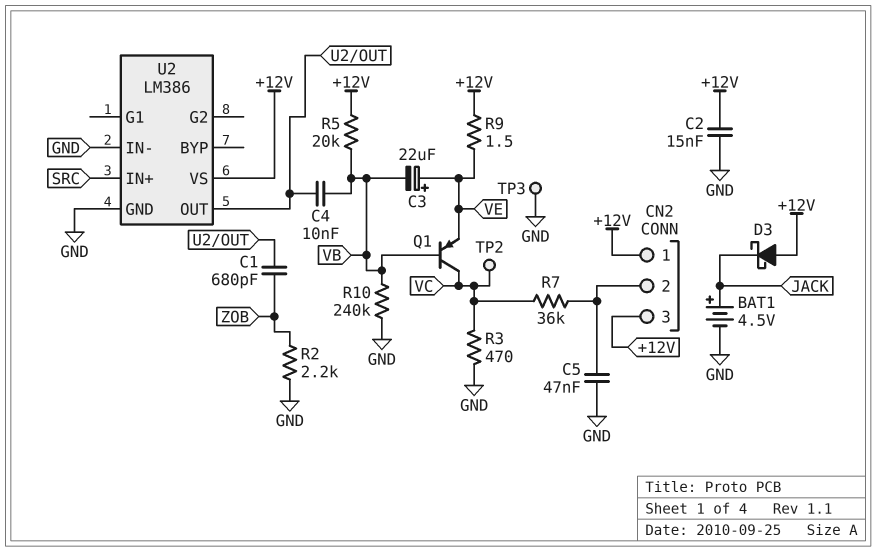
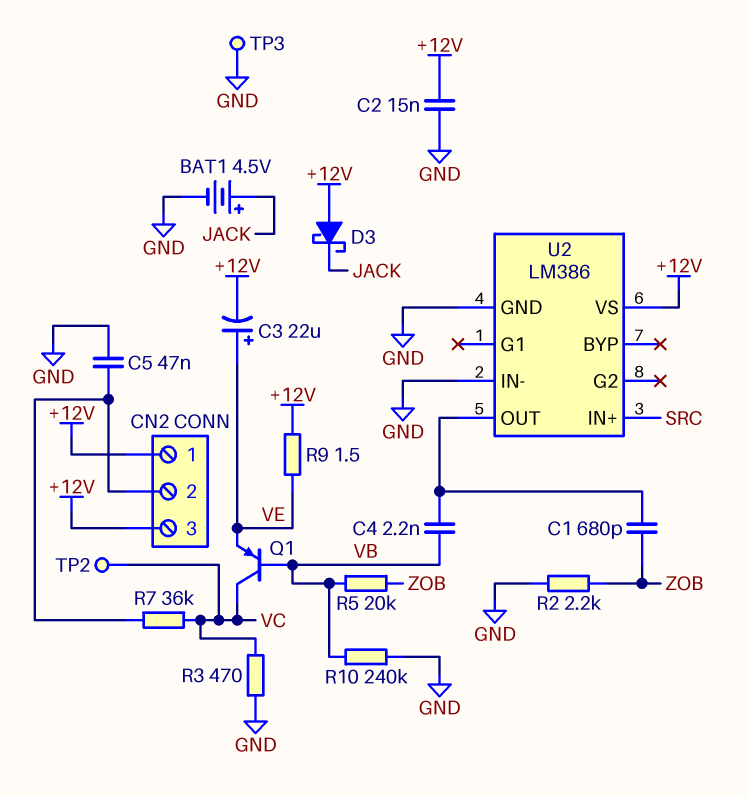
C3: 22uF (plus VE, minus VB) -> 22uF (plus VE, minus +12V)
C4: 10nF (U2/OUT, VB) -> 2.2nF (U2/OUT, VB)
R5: 20k (+12V, VB) -> 20k (VB, ZOB)

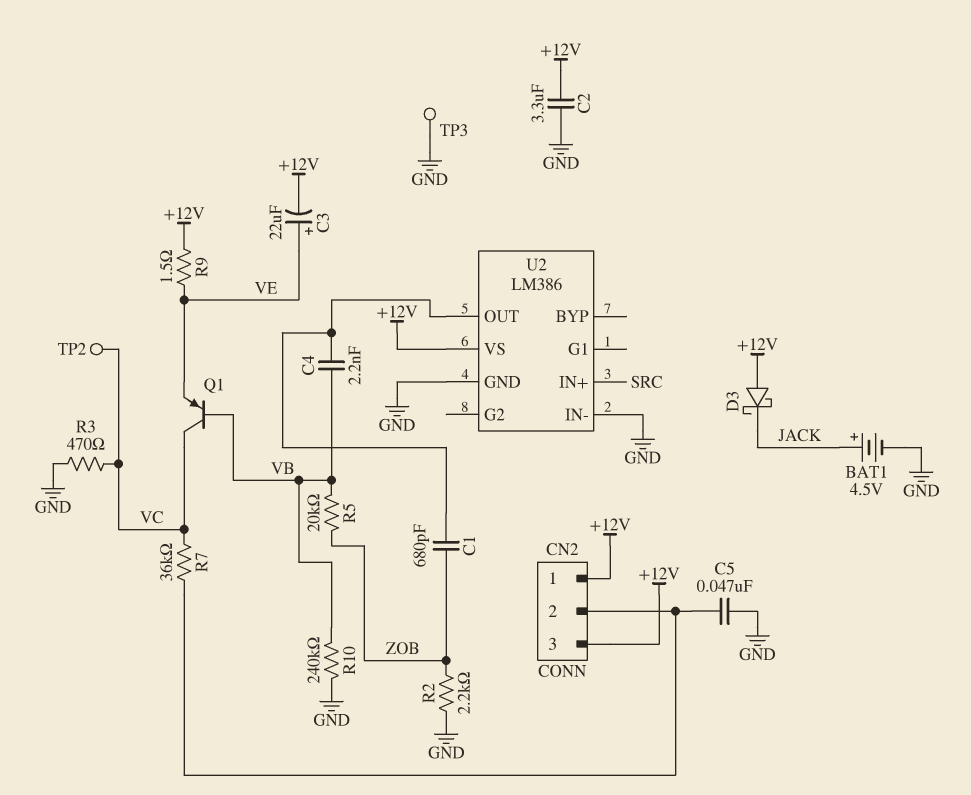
C2: 15nF (+12V, GND) -> 3.3uF (+12V, GND)

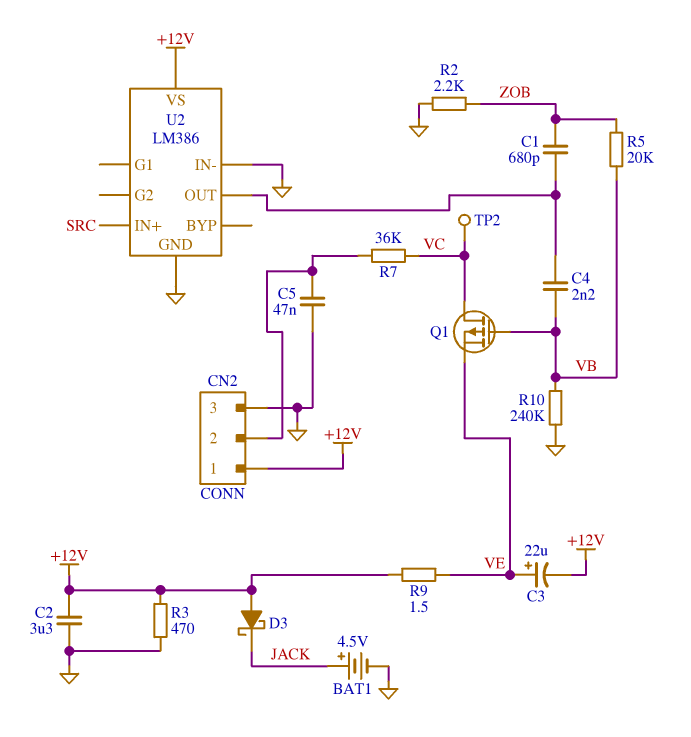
CN2 pin 3: +12V -> GND
Q1: PNP (B VB, C VC, E VE) -> PMOS (G VB, D VC, S VE)
R3: 470 (GND, VC) -> 470 (+12V, GND)
TP3: test point (GND) -> none

